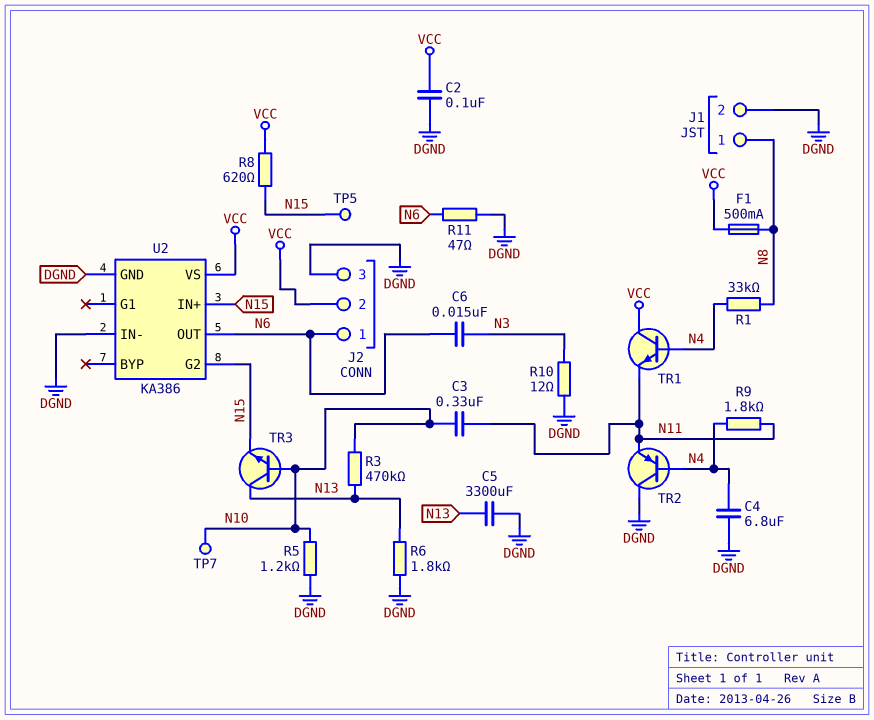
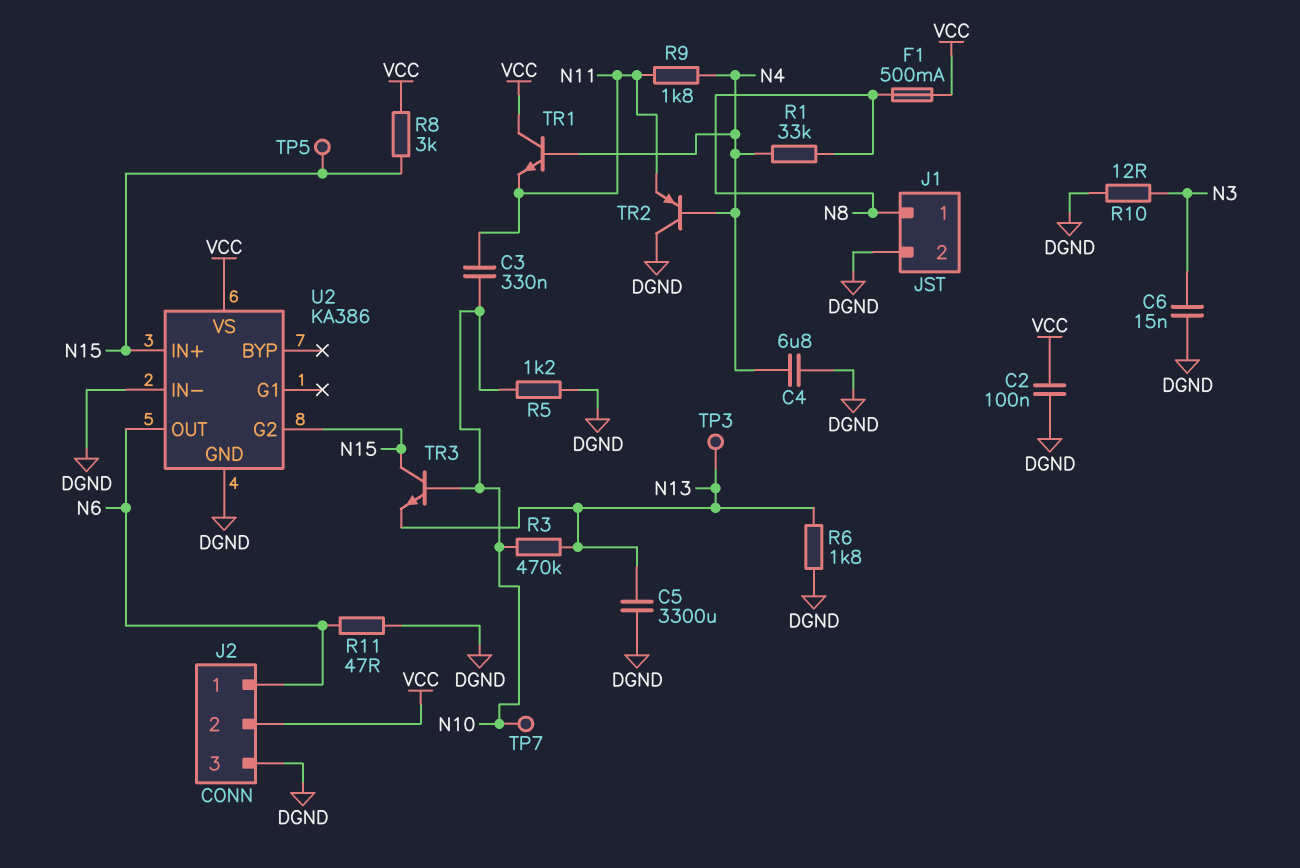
C6: 15nF (N3, N6) -> 15nF (DGND, N3)
R8: 620 (N15, VCC) -> 3k (N15, VCC)
TP3: none -> test point (N13)
TR3: NPN (B N10, C N13, E N15) -> NPN (B N10, C N15, E N13)

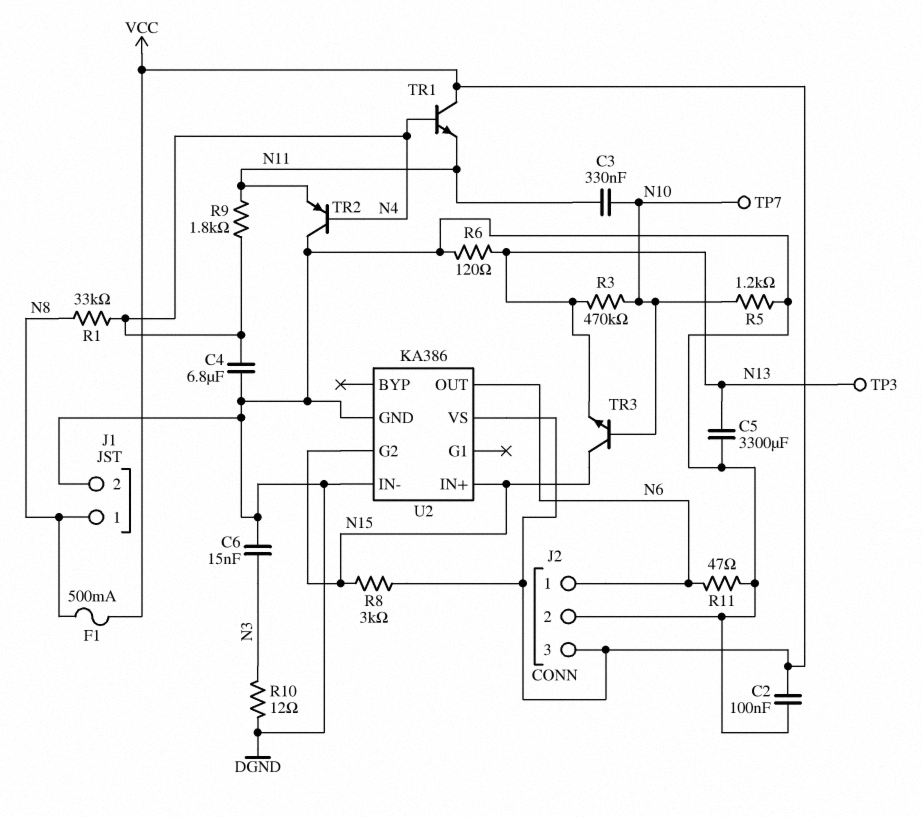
J2 pin 2: VCC -> DGND
J2 pin 3: DGND -> VCC
R6: 1.8k (DGND, N13) -> 120 (DGND, N13)
TP5: test point (N15) -> none

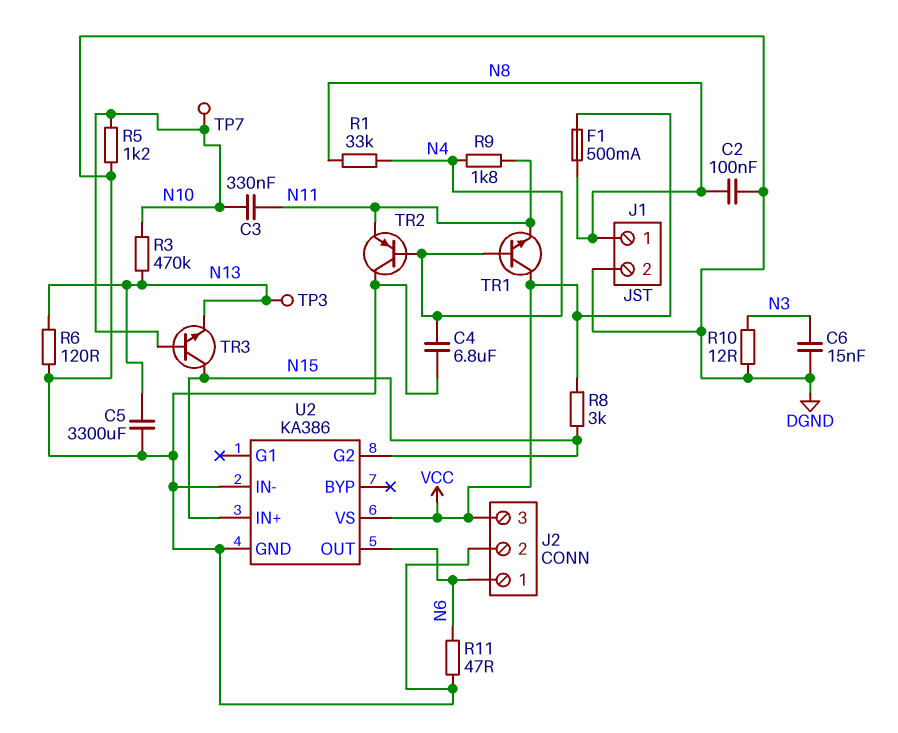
C2: 100nF (DGND, VCC) -> 100nF (DGND, N8)

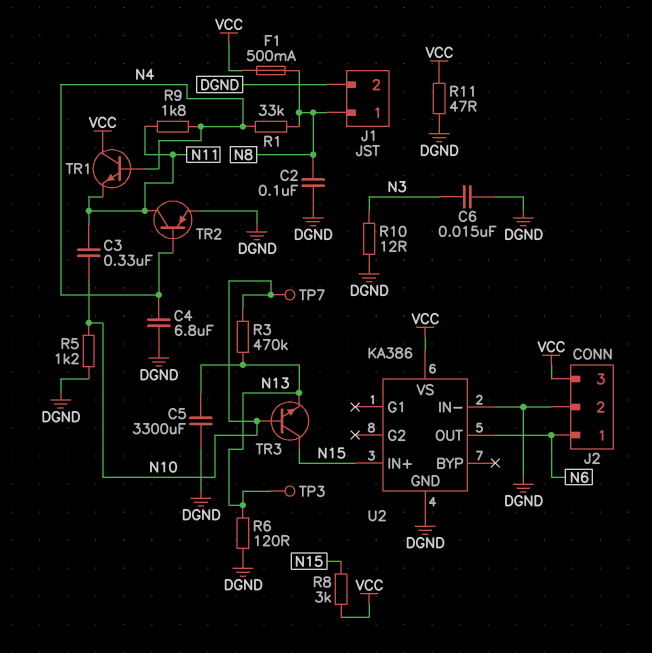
R11: 47 (DGND, N6) -> 47 (DGND, VCC)
TR2: PNP (B N4, C DGND, E N11) -> PNP (B N4, C N11, E DGND)
U2 pin G2: N15 -> none

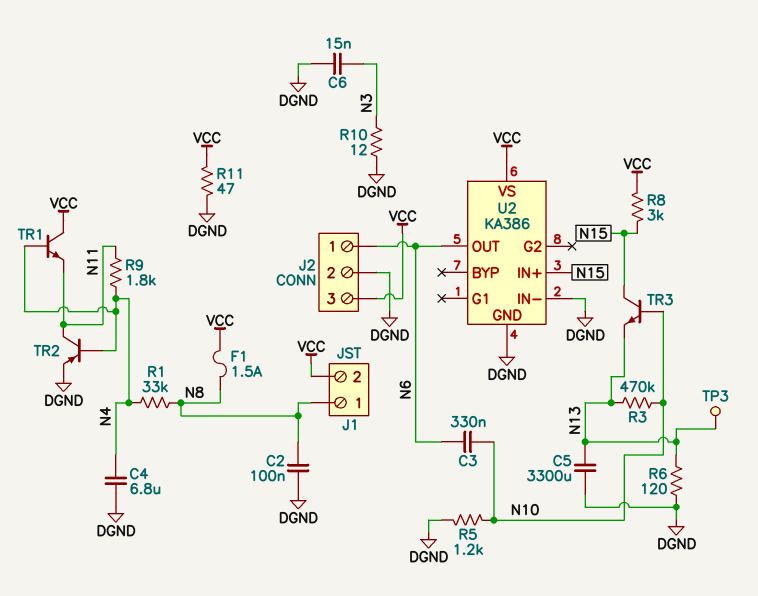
C3: 330nF (N10, N11) -> 330nF (N6, N10)
F1: 500mA (N8, VCC) -> 1.5A (N8, VCC)
J1 pin 2: DGND -> VCC
TP7: test point (N10) -> none

